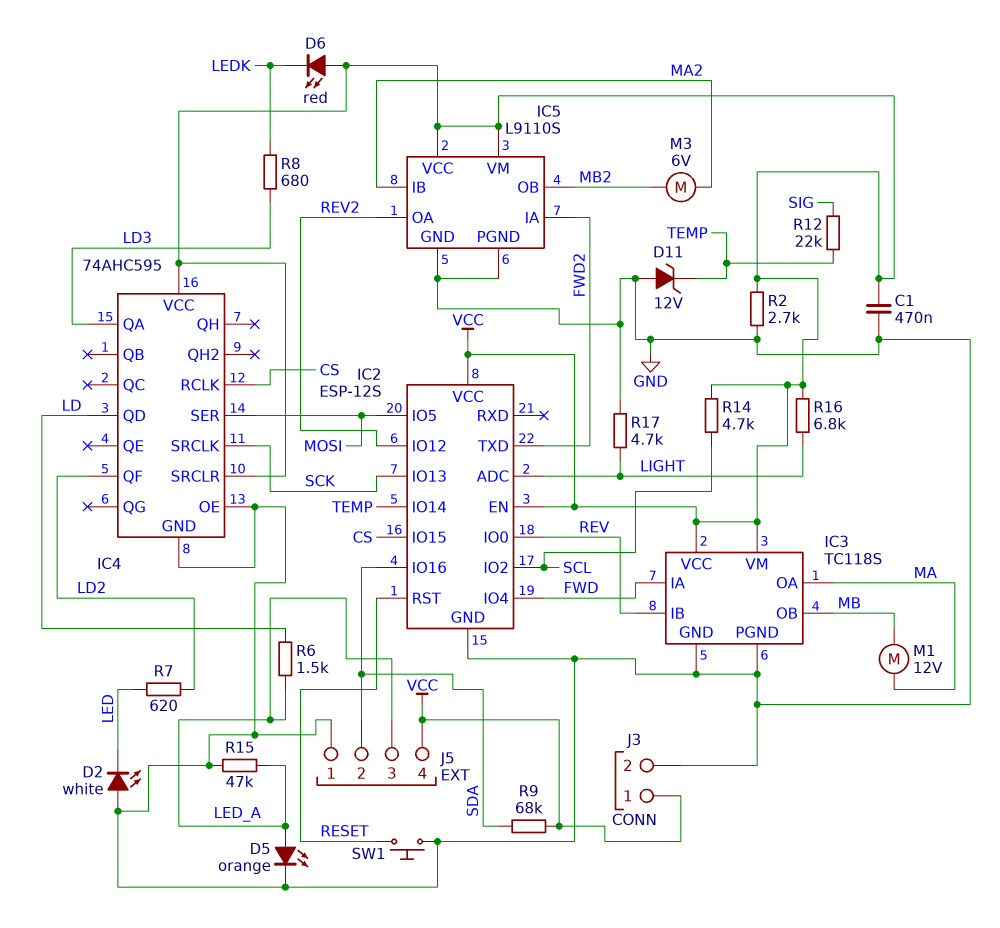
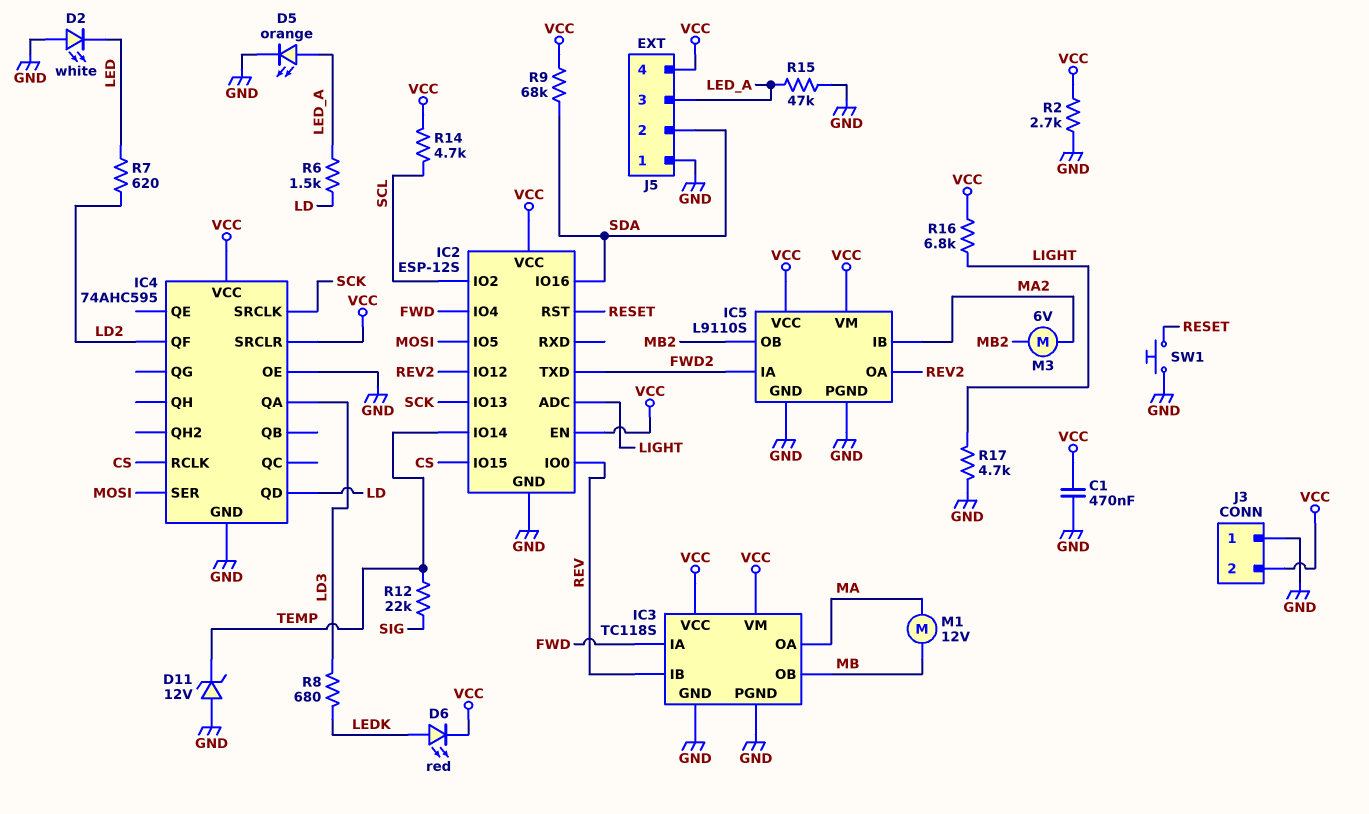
D6: LED red (A VCC, K LEDK) -> LED red (A LEDK, K VCC)
J3 pin 1: VCC -> GND
J3 pin 2: GND -> VCC

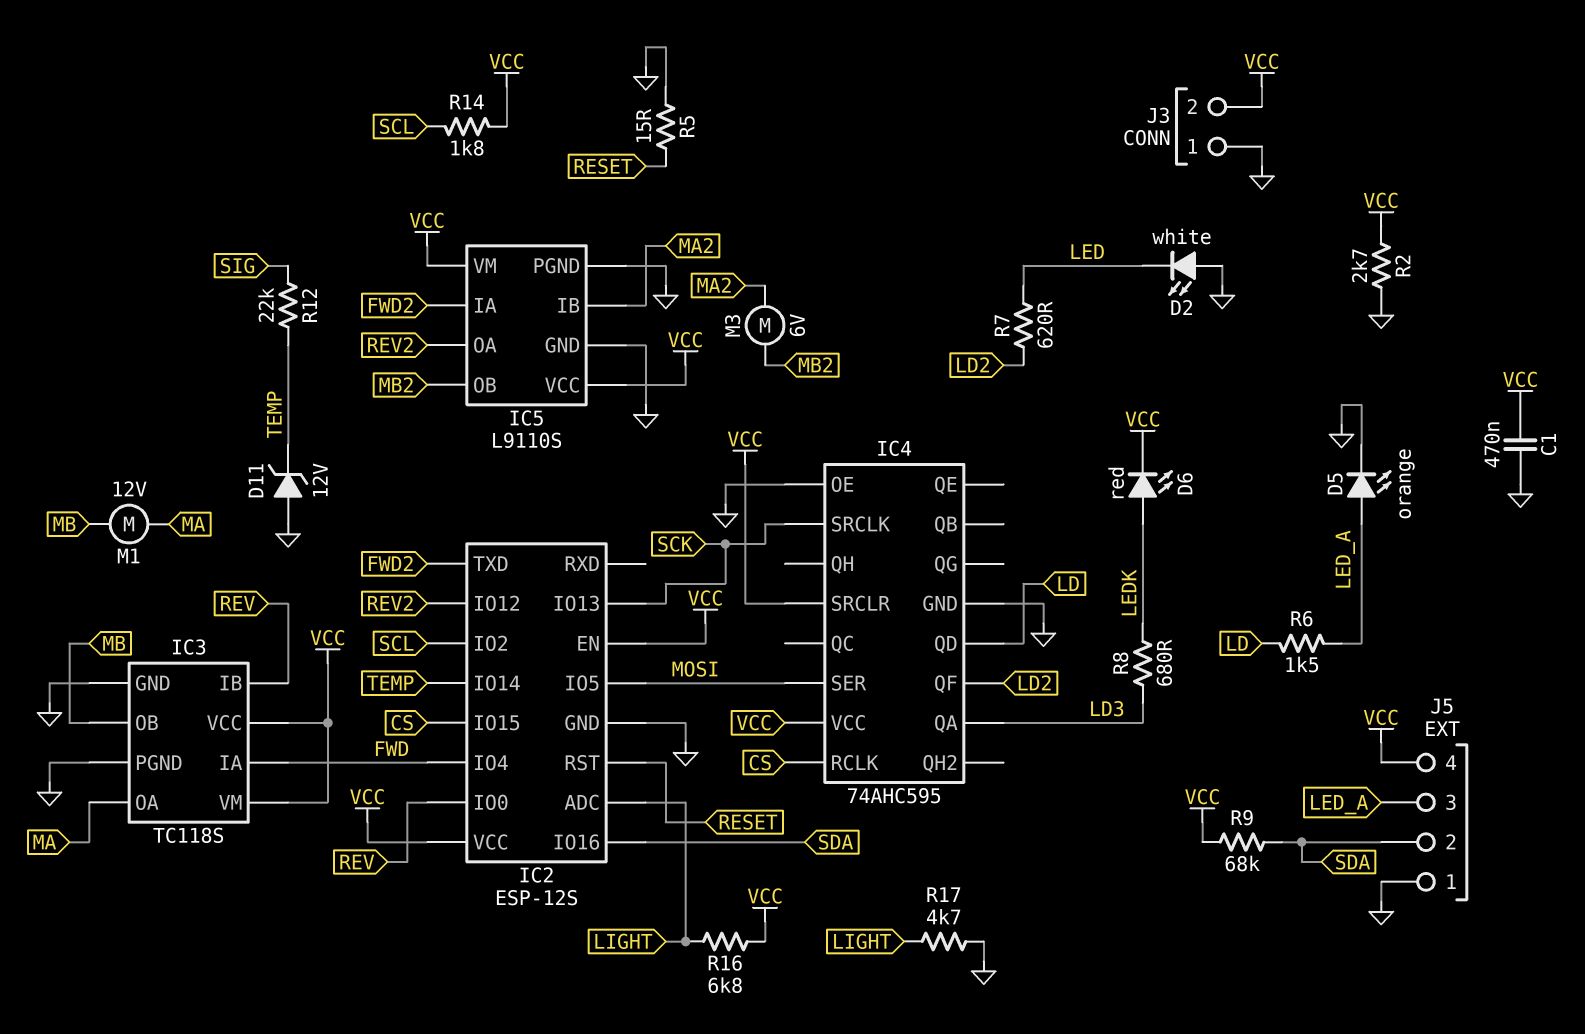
R5: none -> 15 (GND, RESET)
R14: 4.7k (SCL, VCC) -> 1.8k (SCL, VCC)
R15: 47k (GND, LED_A) -> none
SW1: button (GND, RESET) -> none

